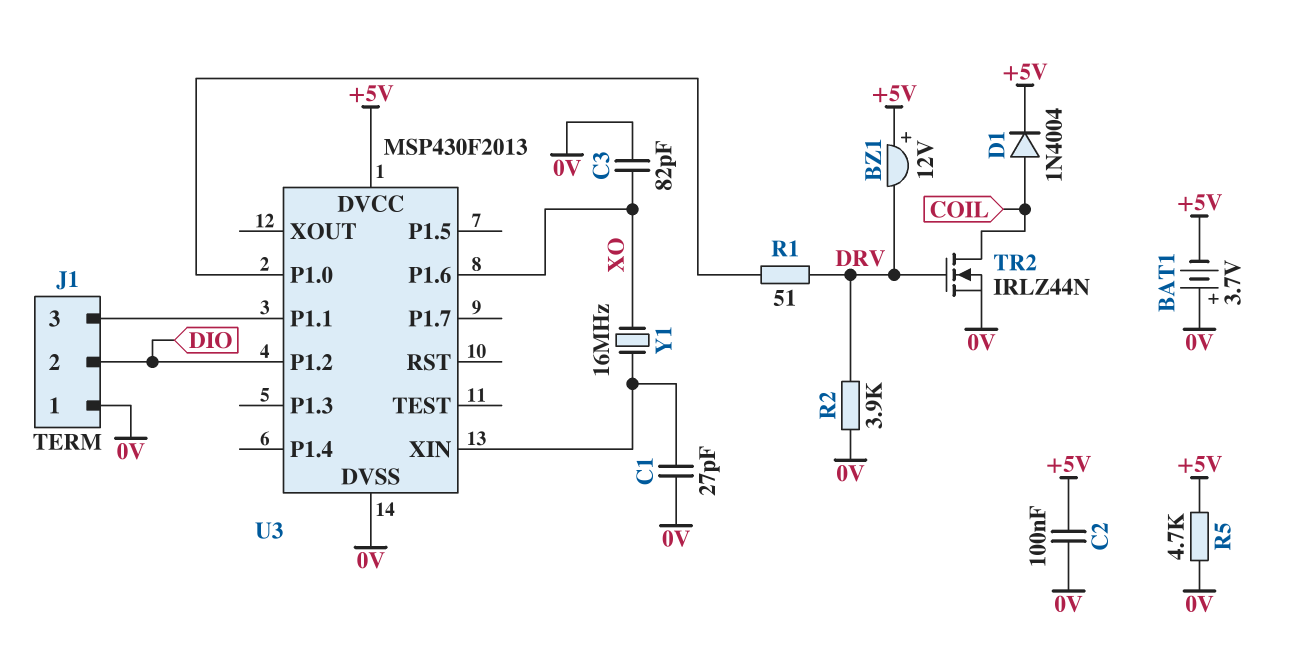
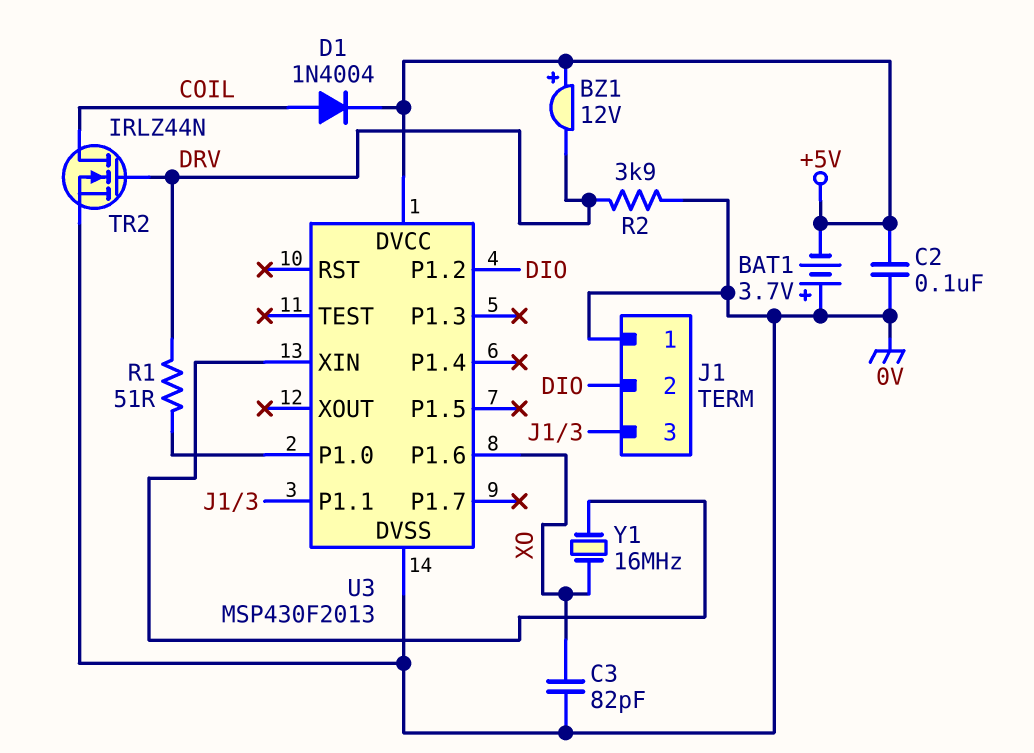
C1: 27pF (0V, U3/XIN) -> none
R5: 4.7k (+5V, 0V) -> none

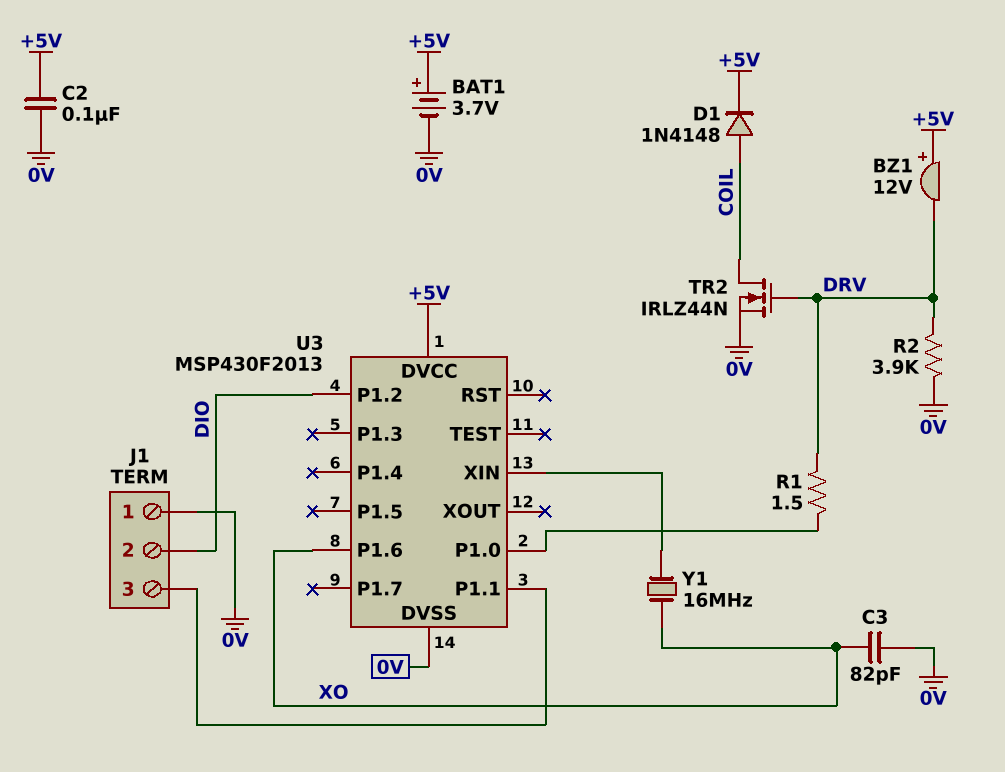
BAT1: 3.7V (plus 0V, minus +5V) -> 3.7V (plus +5V, minus 0V)
D1: diode 1N4004 (A COIL, K +5V) -> diode 1N4148 (A COIL, K +5V)
R1: 51 (DRV, U3/P1.0) -> 1.5 (DRV, U3/P1.0)

